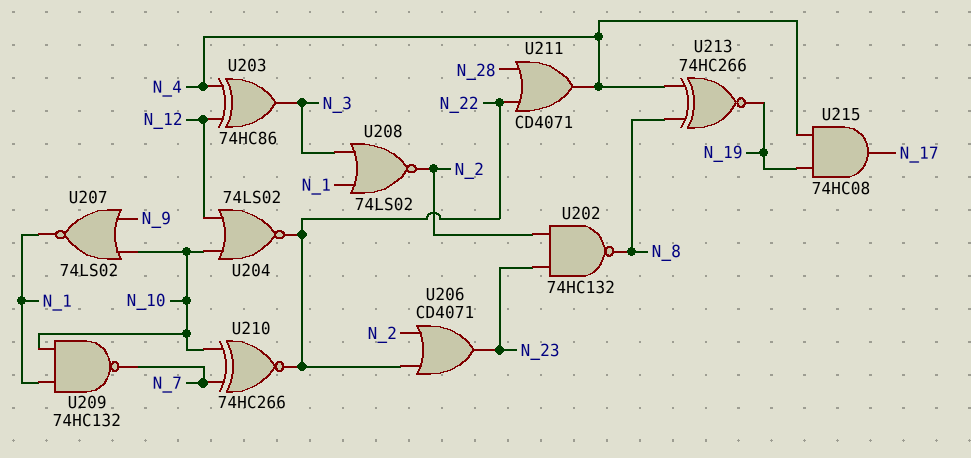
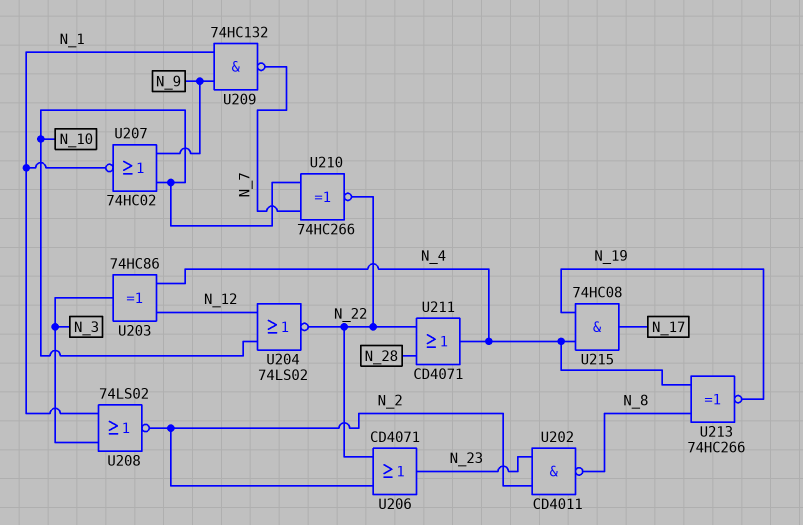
U202: NAND 74HC132 (in N_2, in N_23, out N_8) -> NAND CD4011 (in N_2, in N_23, out N_8)
U207: NOR 74LS02 (in N_9, in N_10, out N_1) -> NOR 74HC02 (in N_9, in N_10, out N_1)
U209: NAND 74HC132 (in N_1, in N_10, out N_7) -> NAND 74HC132 (in N_1, in N_9, out N_7)

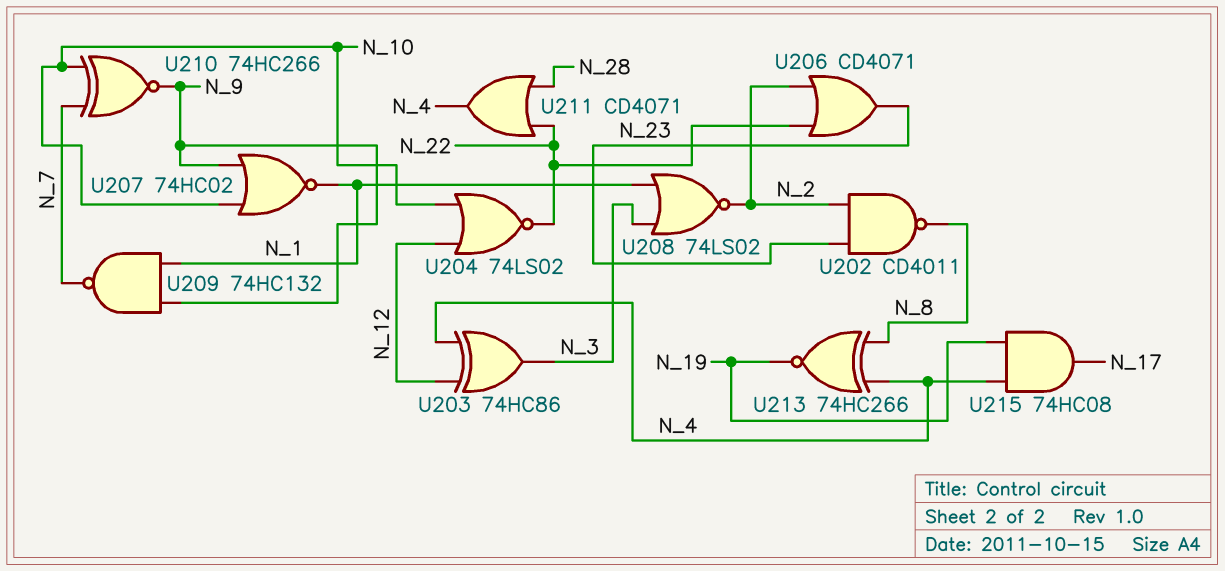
U210: XNOR 74HC266 (in N_7, in N_10, out N_22) -> XNOR 74HC266 (in N_7, in N_10, out N_9)

